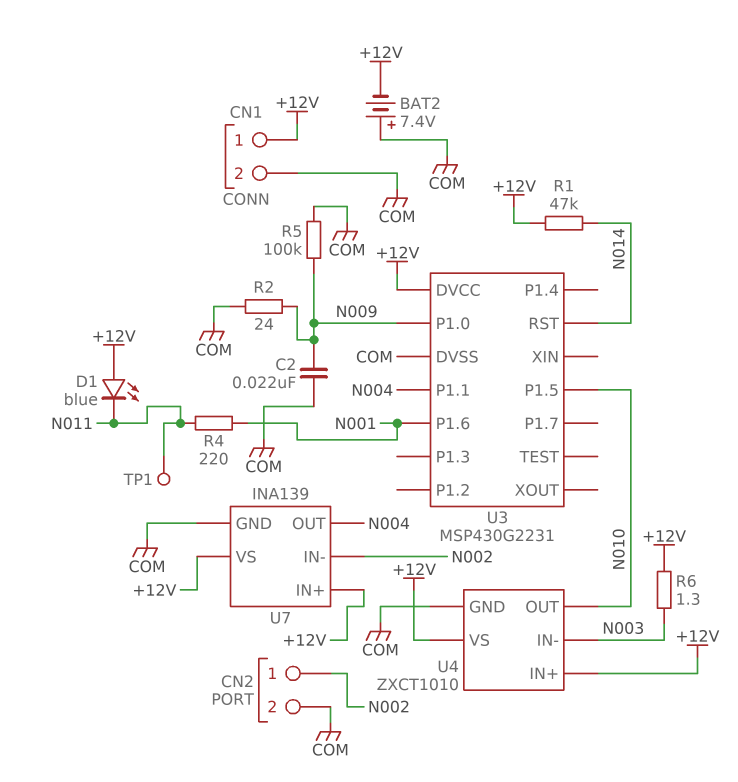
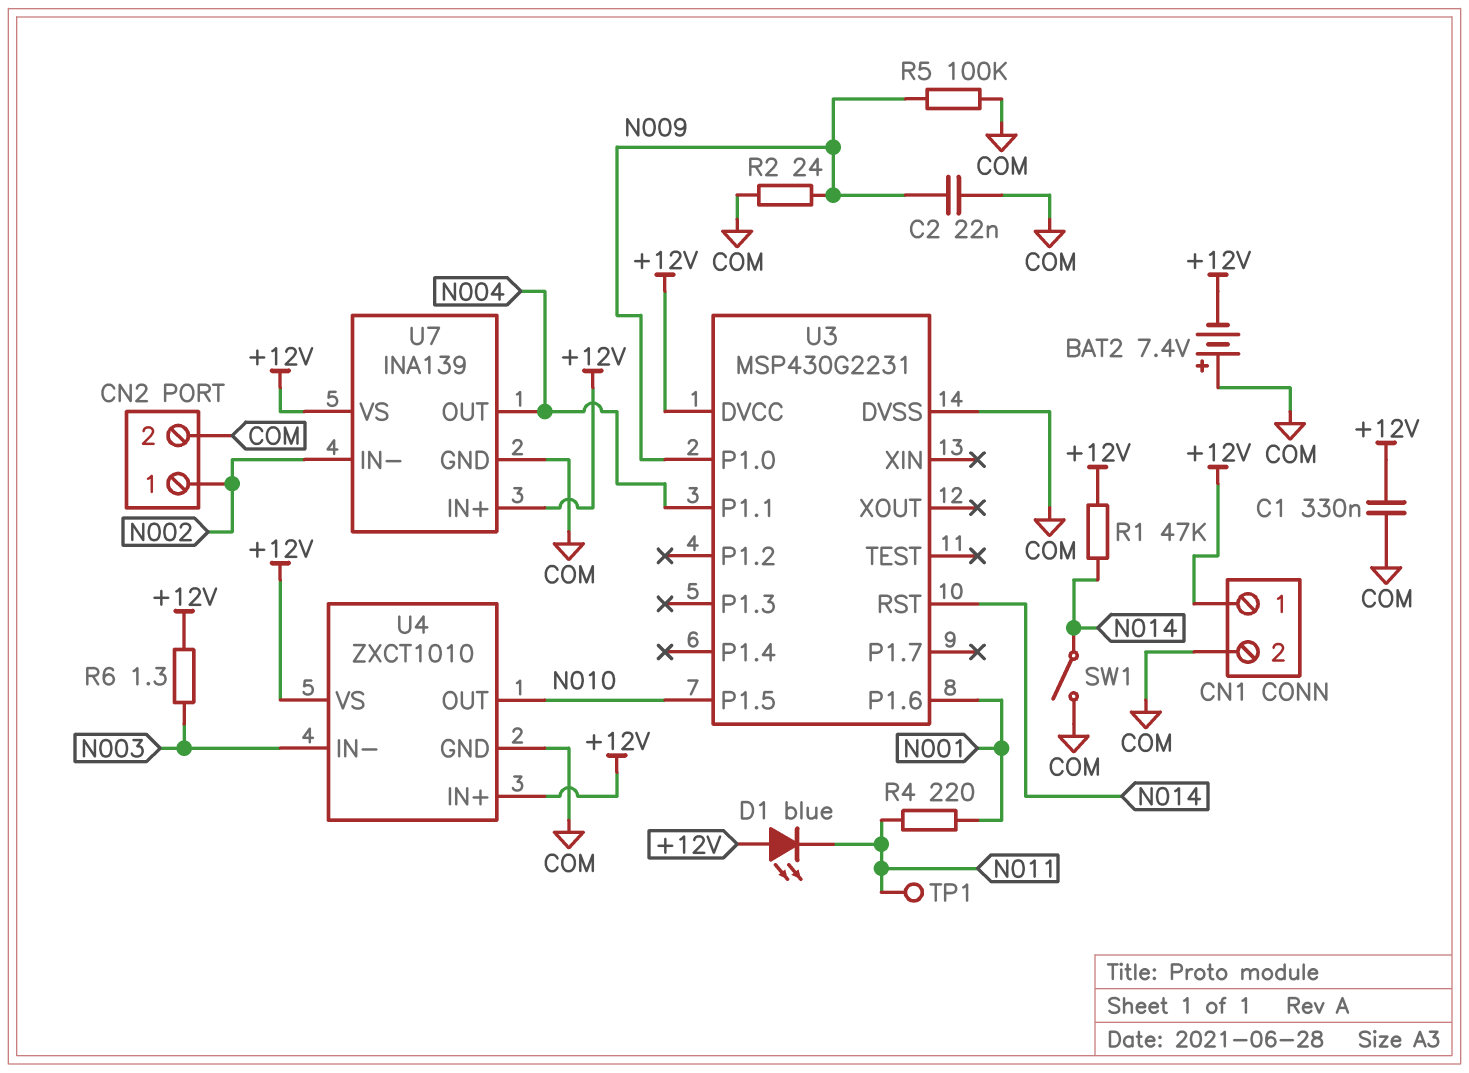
C1: none -> 330nF (+12V, COM)
SW1: none -> switch (COM, N014)

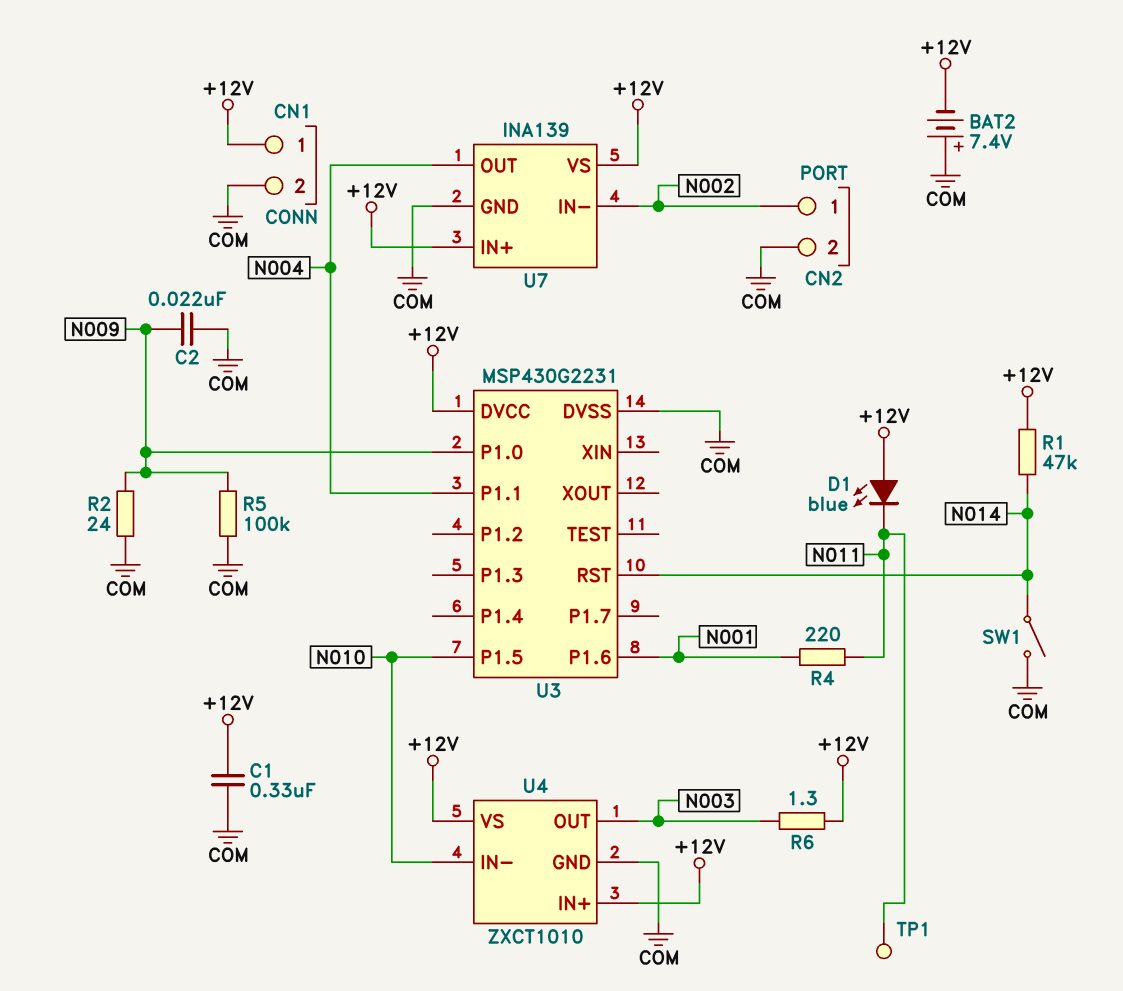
U4 pin IN-: N003 -> N010
U4 pin OUT: N010 -> N003

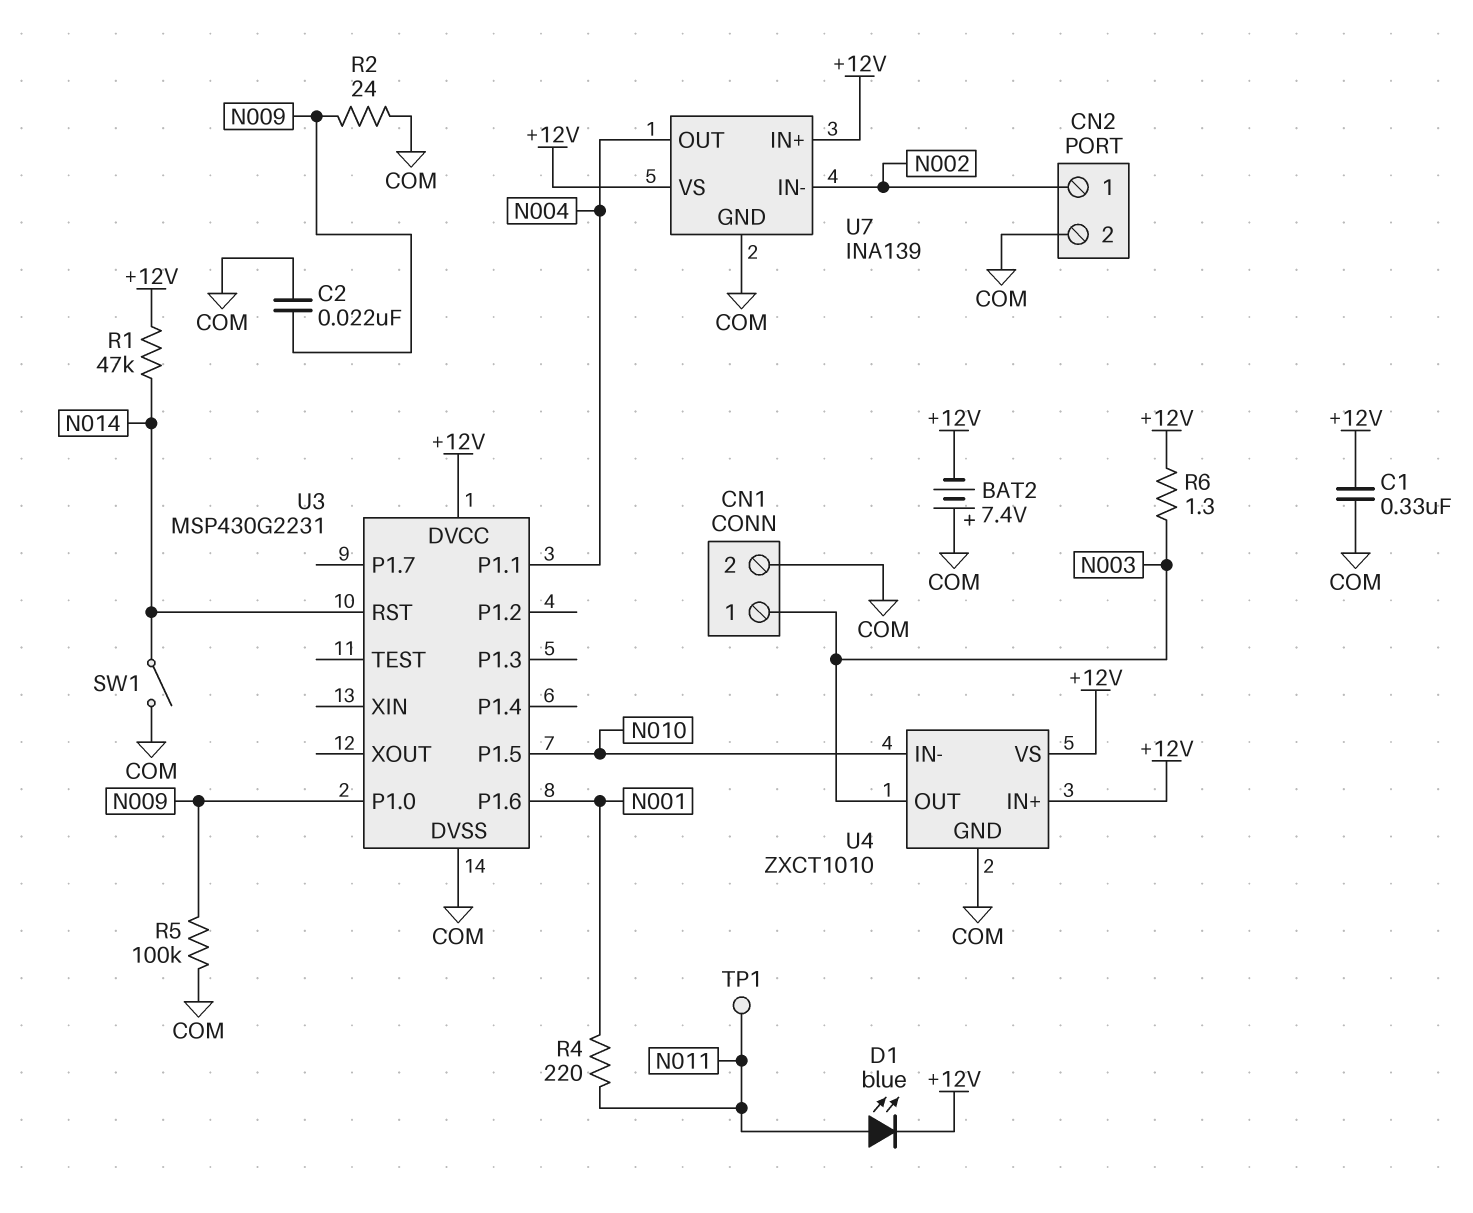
CN1 pin 1: +12V -> N003
D1: LED blue (A +12V, K N011) -> LED blue (A N011, K +12V)

